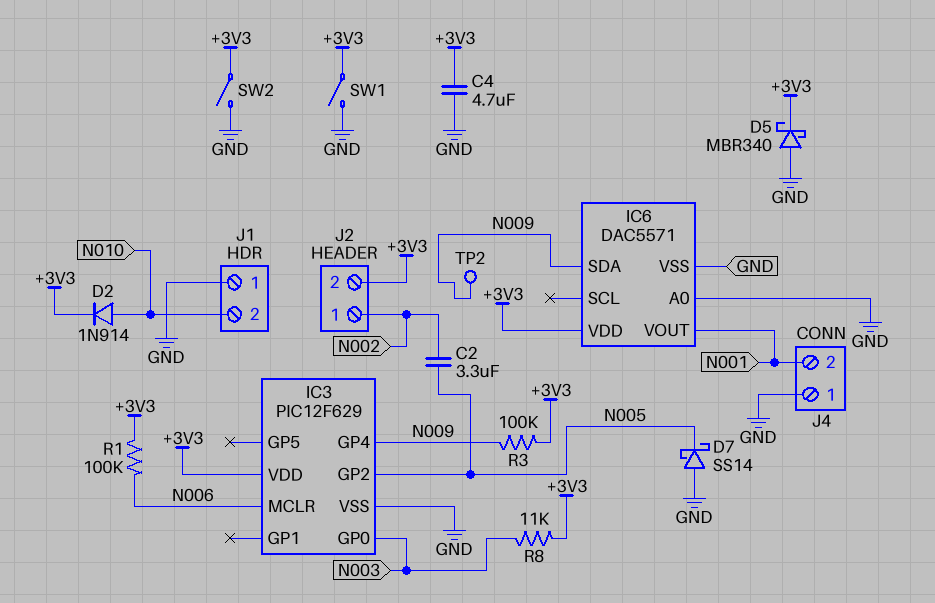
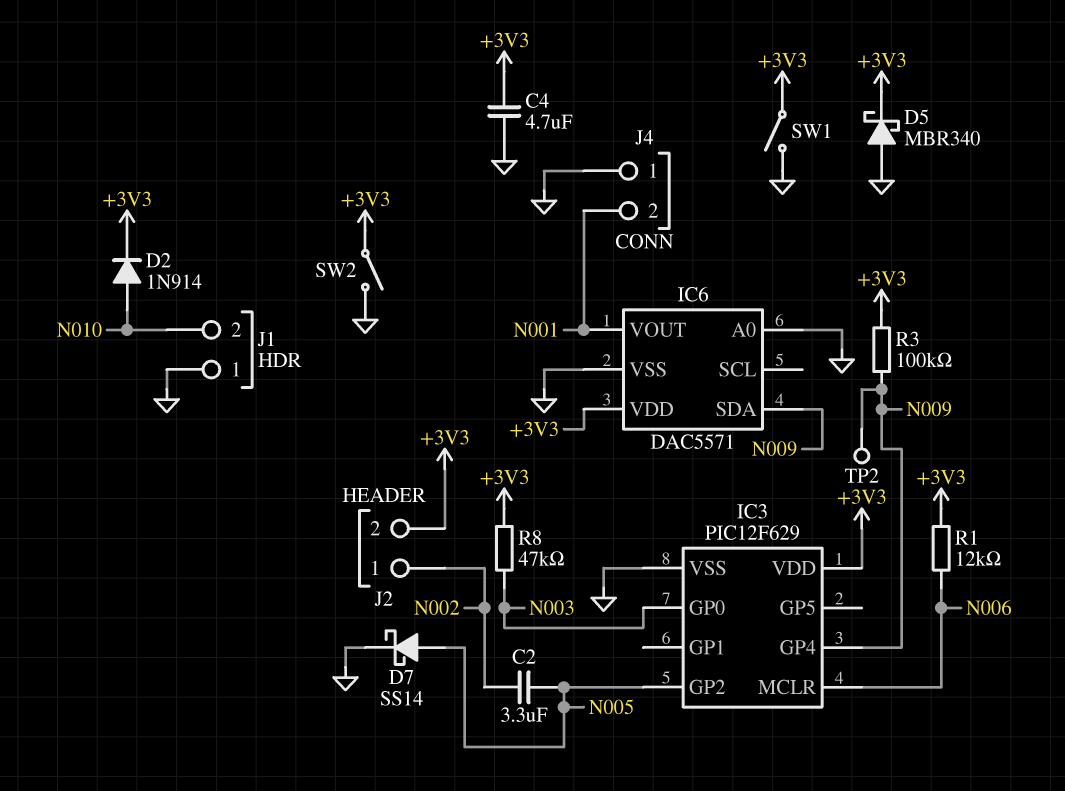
D7: schottky SS14 (A GND, K N005) -> schottky SS14 (A N005, K GND)
R1: 100k (+3V3, N006) -> 12k (+3V3, N006)
R8: 11k (+3V3, N003) -> 47k (+3V3, N003)

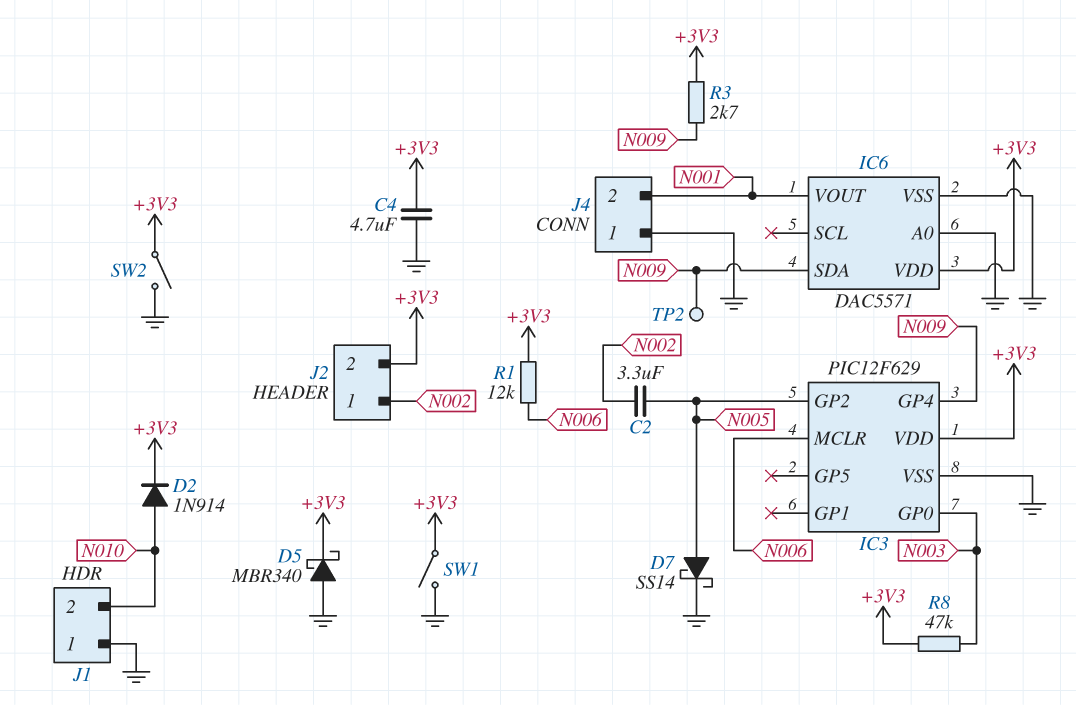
R3: 100k (+3V3, N009) -> 2.7k (+3V3, N009)

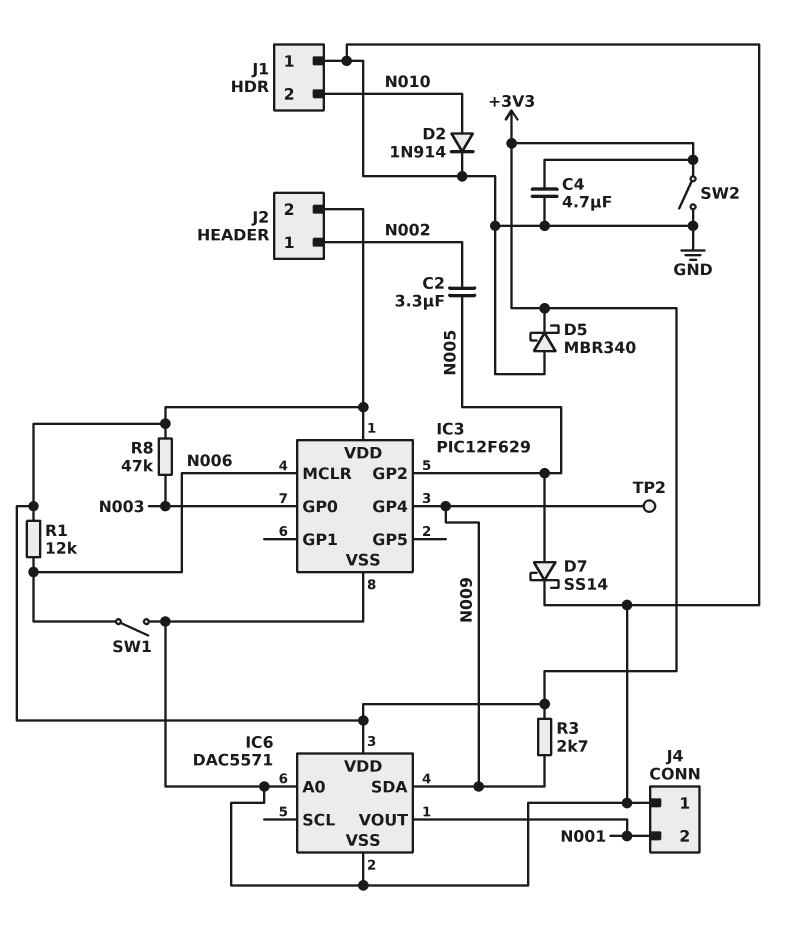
D2: diode 1N914 (A N010, K +3V3) -> diode 1N914 (A N010, K GND)
SW1: switch (+3V3, GND) -> switch (GND, N006)

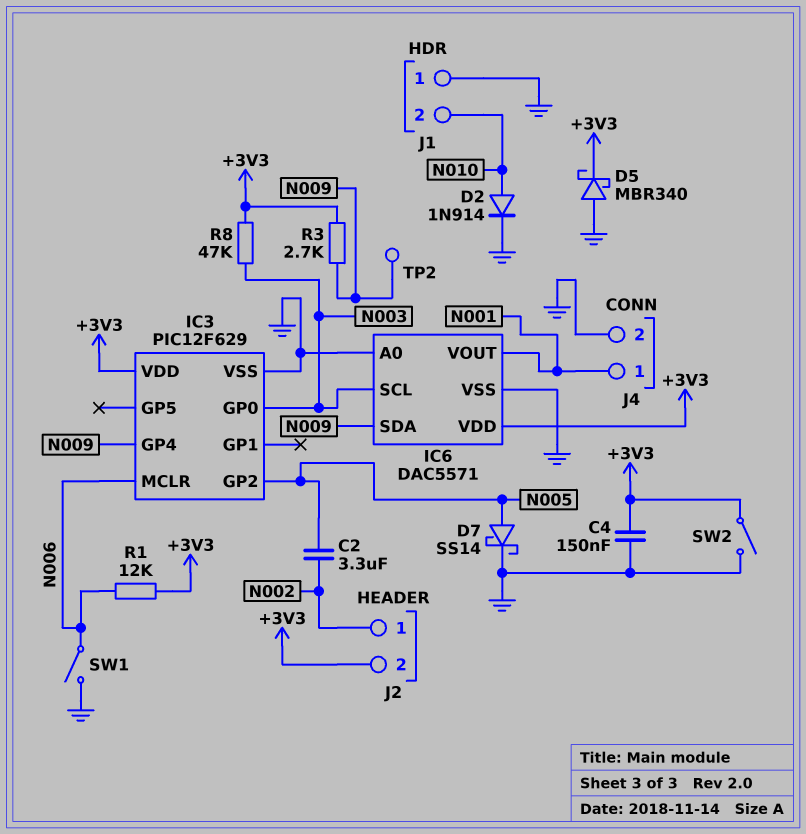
C4: 4.7uF (+3V3, GND) -> 150nF (+3V3, GND)
IC6 pin SCL: none -> N003
J4 pin 1: GND -> N001
J4 pin 2: N001 -> GND

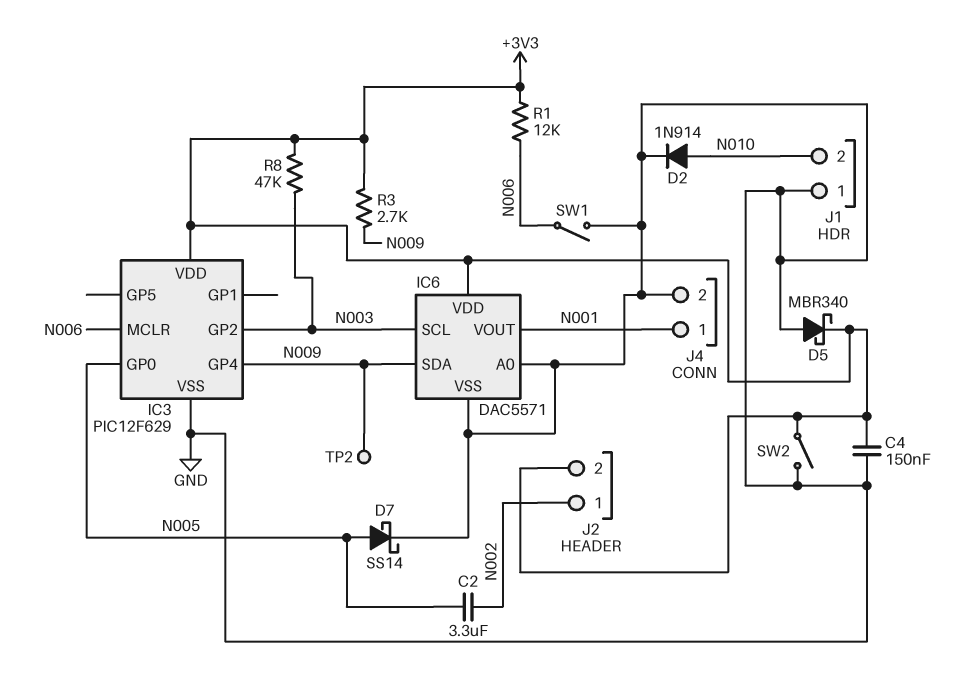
IC3 pin GP0: N003 -> N005
IC3 pin GP2: N005 -> N003

